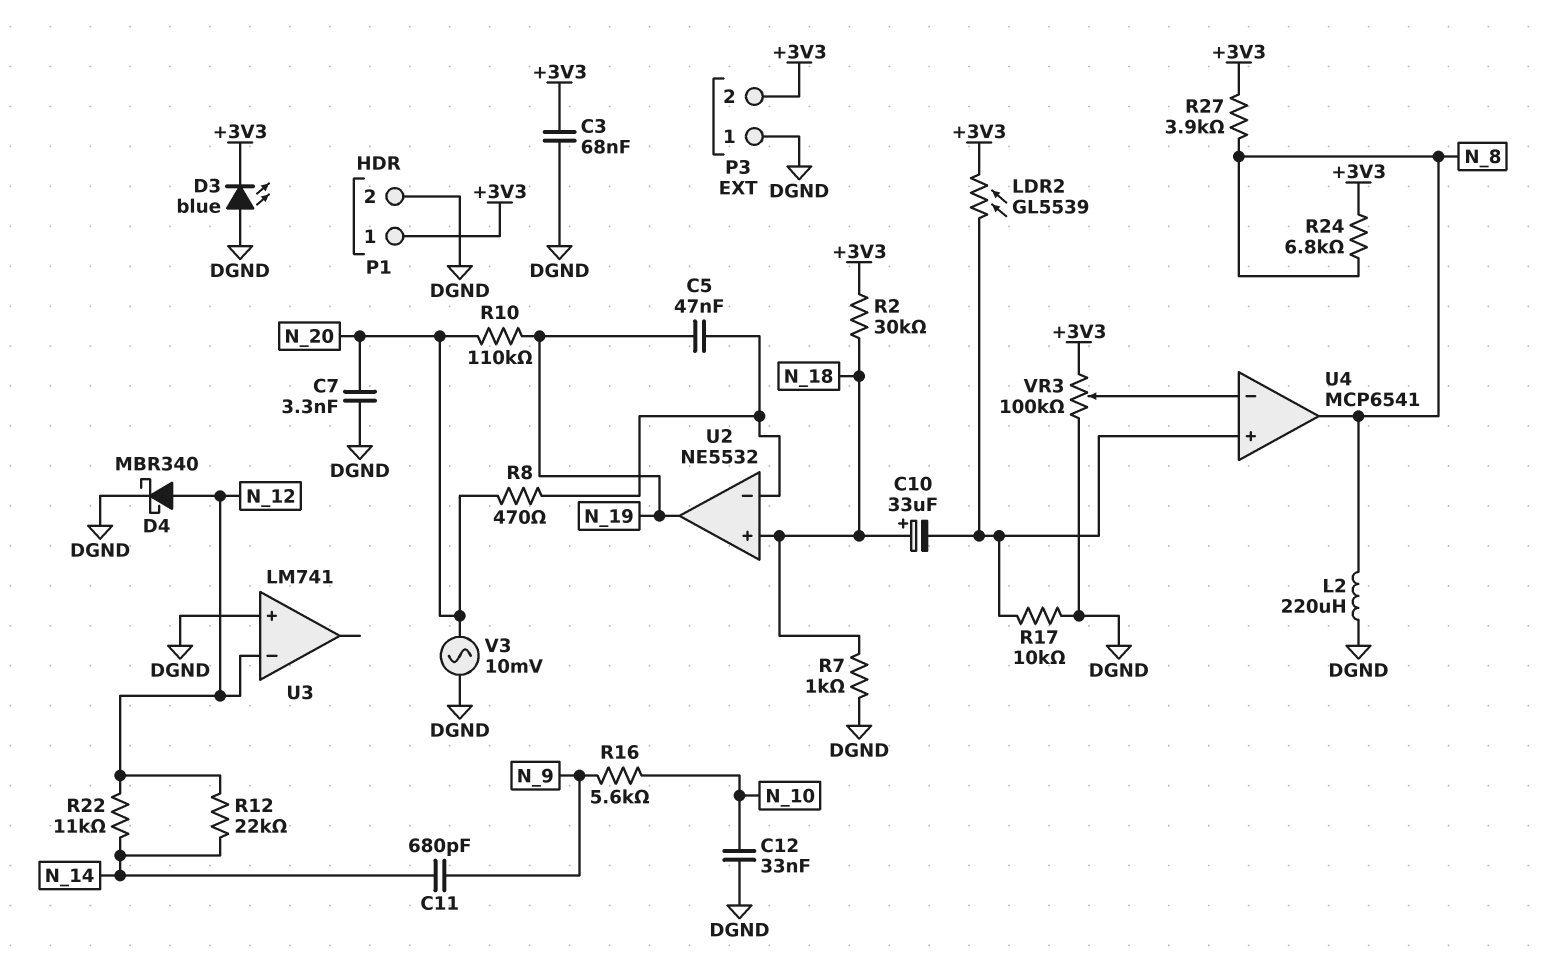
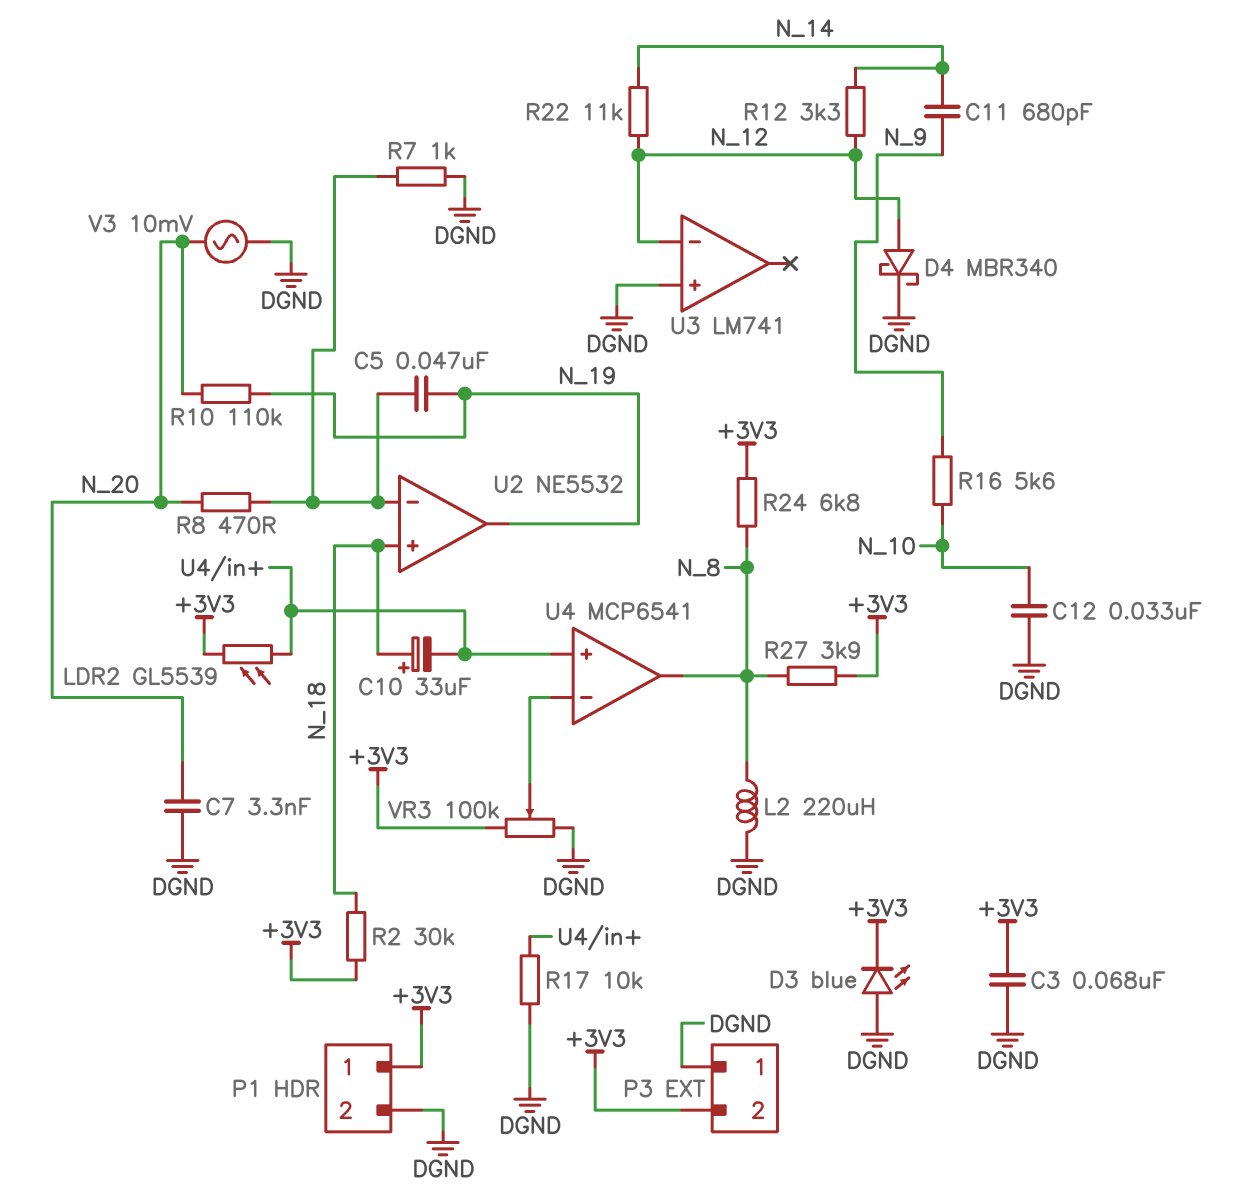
R7: 1k (DGND, N_18) -> 1k (DGND, U2/in-)
R12: 22k (N_12, N_14) -> 3.3k (N_12, N_14)

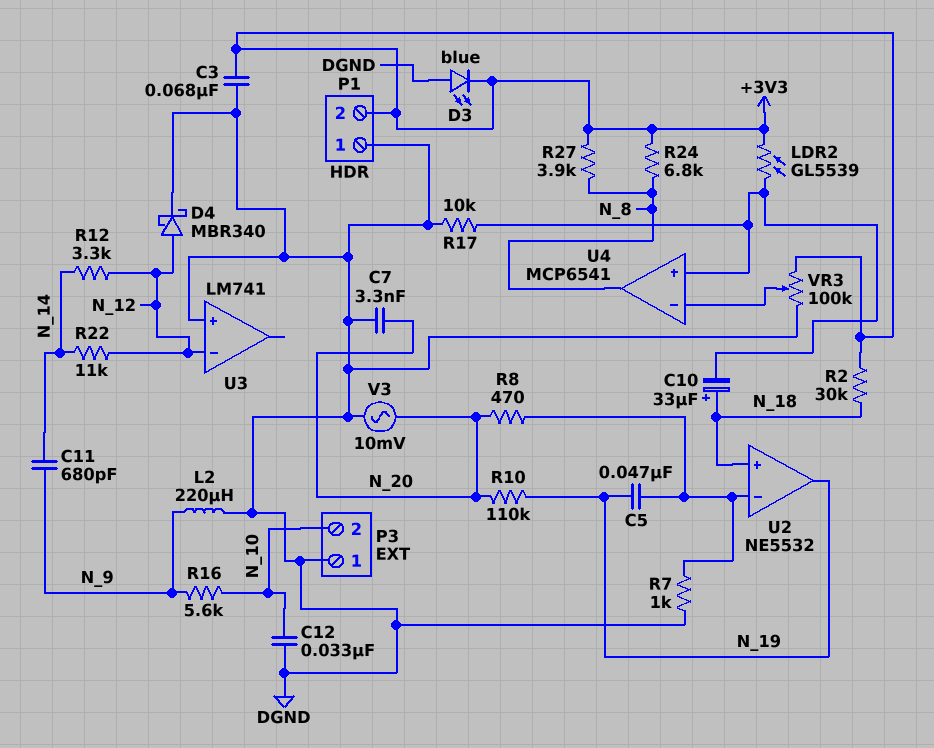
L2: 220uH (DGND, N_8) -> 220uH (DGND, N_9)
P1 pin 1: +3V3 -> DGND
P1 pin 2: DGND -> +3V3
P3 pin 2: +3V3 -> N_10

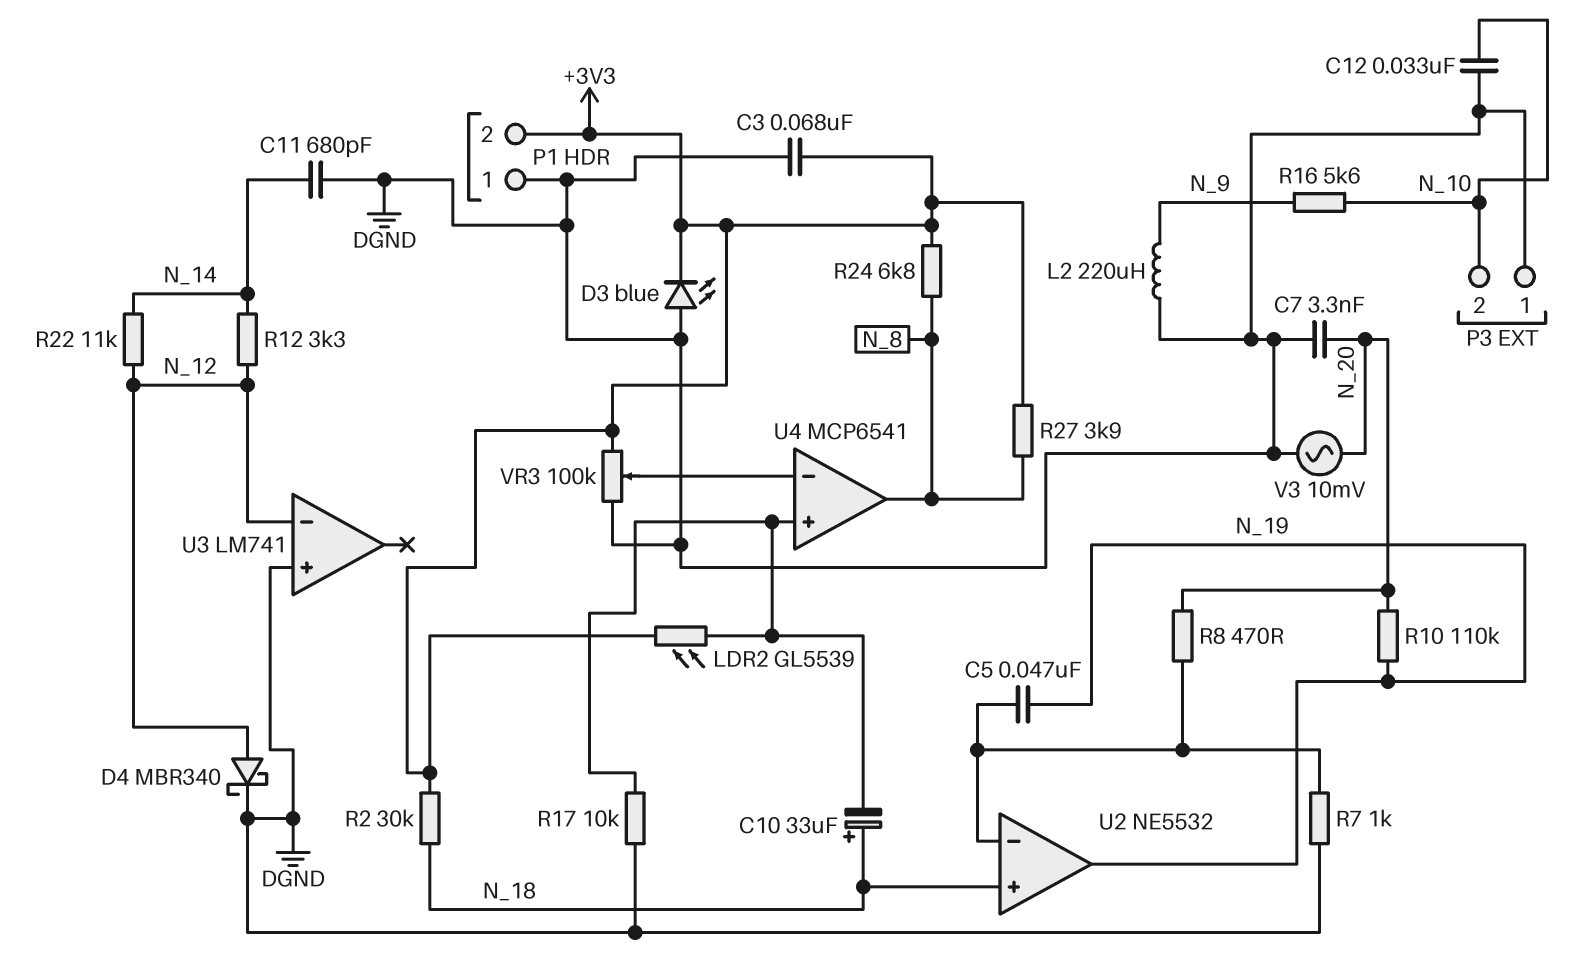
C11: 680pF (N_9, N_14) -> 680pF (DGND, N_14)

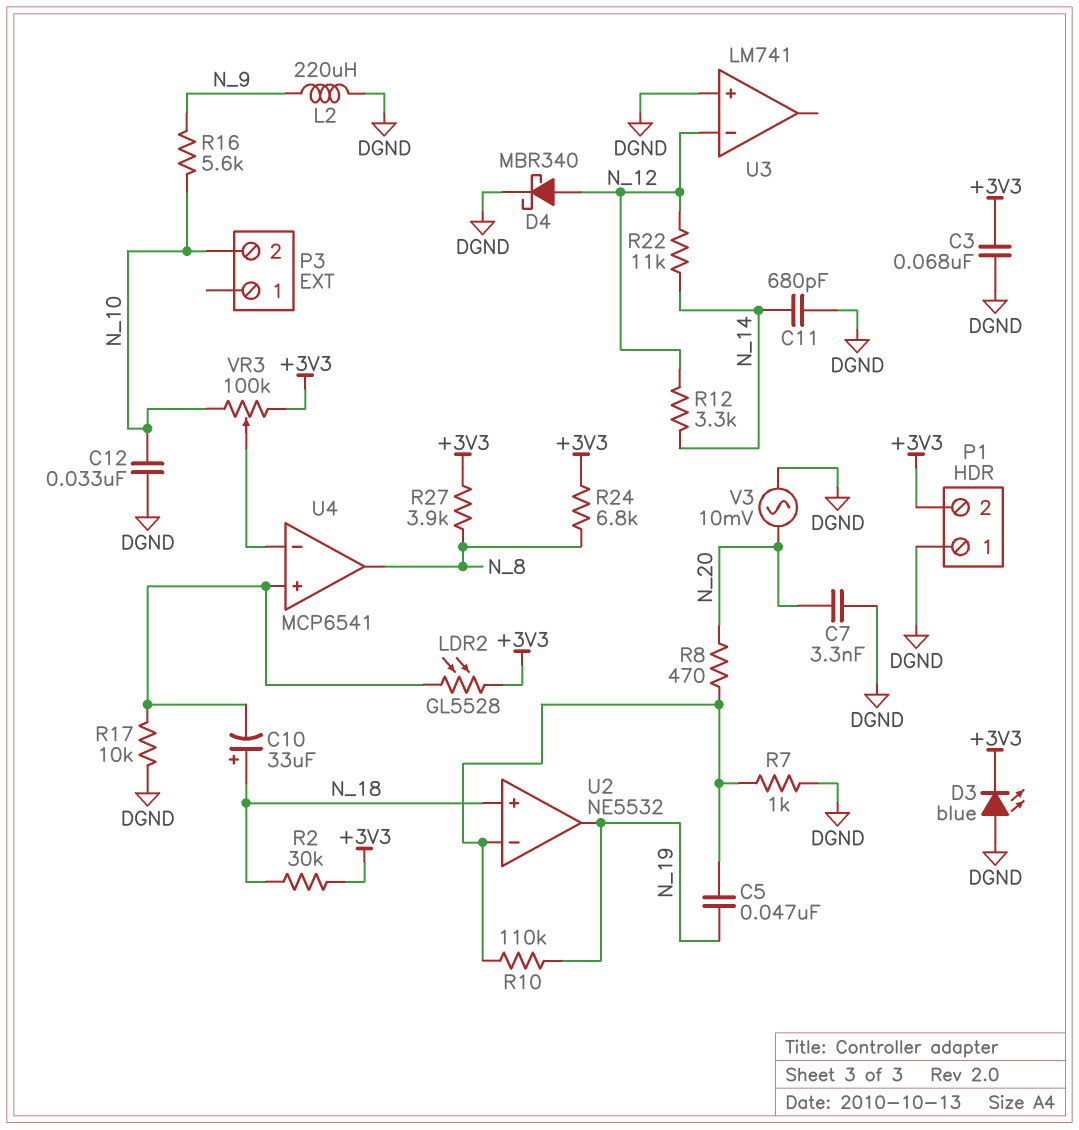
LDR2: GL5539 (+3V3, U4/in+) -> GL5528 (+3V3, U4/in+)
P3 pin 1: DGND -> none
R10: 110k (N_19, N_20) -> 110k (N_19, U2/in-)
VR3: 100k (+3V3, DGND, wiper U4/in-) -> 100k (+3V3, N_10, wiper U4/in-)

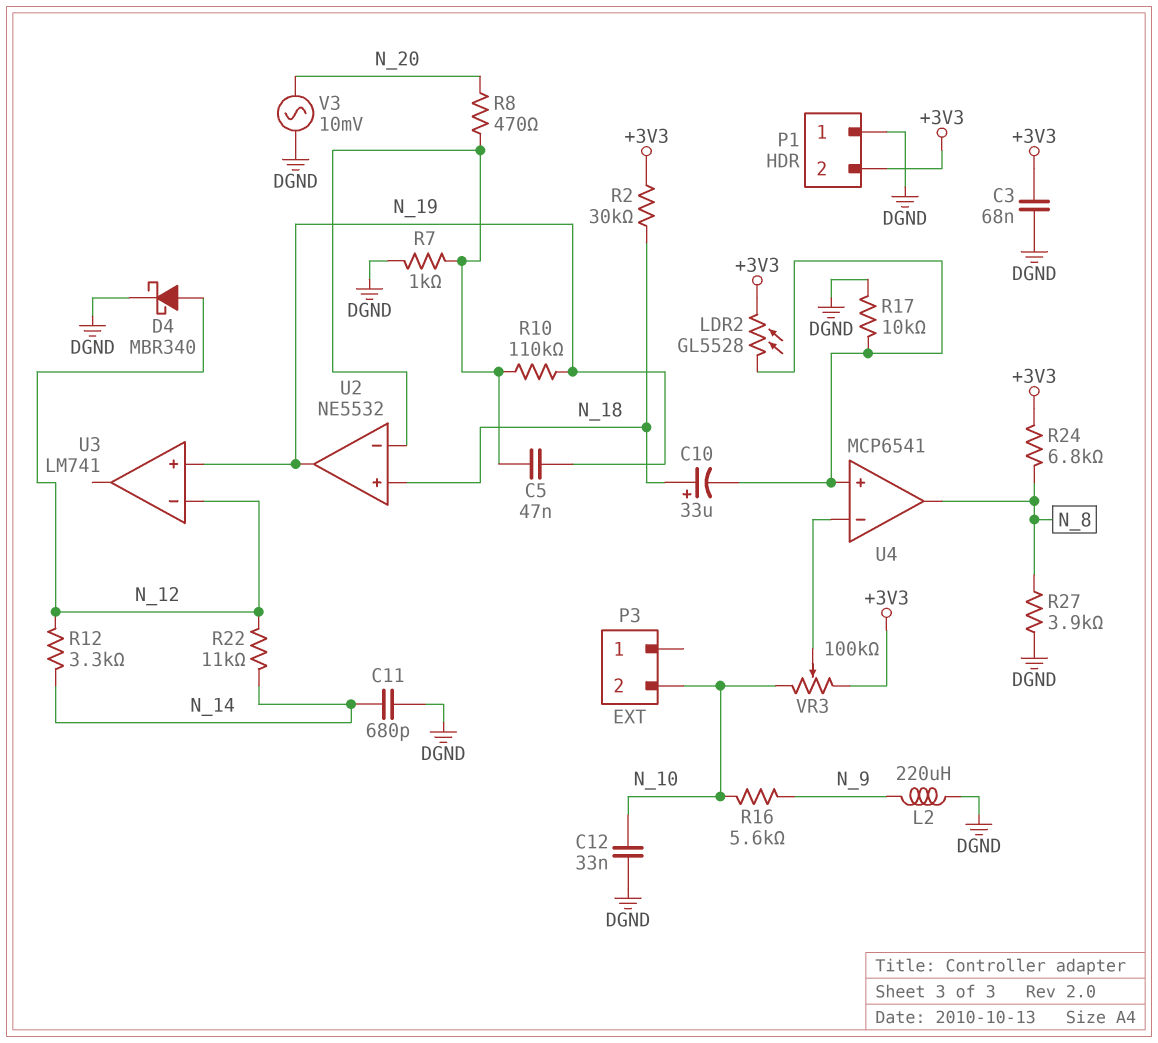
C7: 3.3nF (DGND, N_20) -> none
D3: LED blue (A DGND, K +3V3) -> none
R27: 3.9k (+3V3, N_8) -> 3.9k (DGND, N_8)
U3 pin in+: DGND -> N_19

